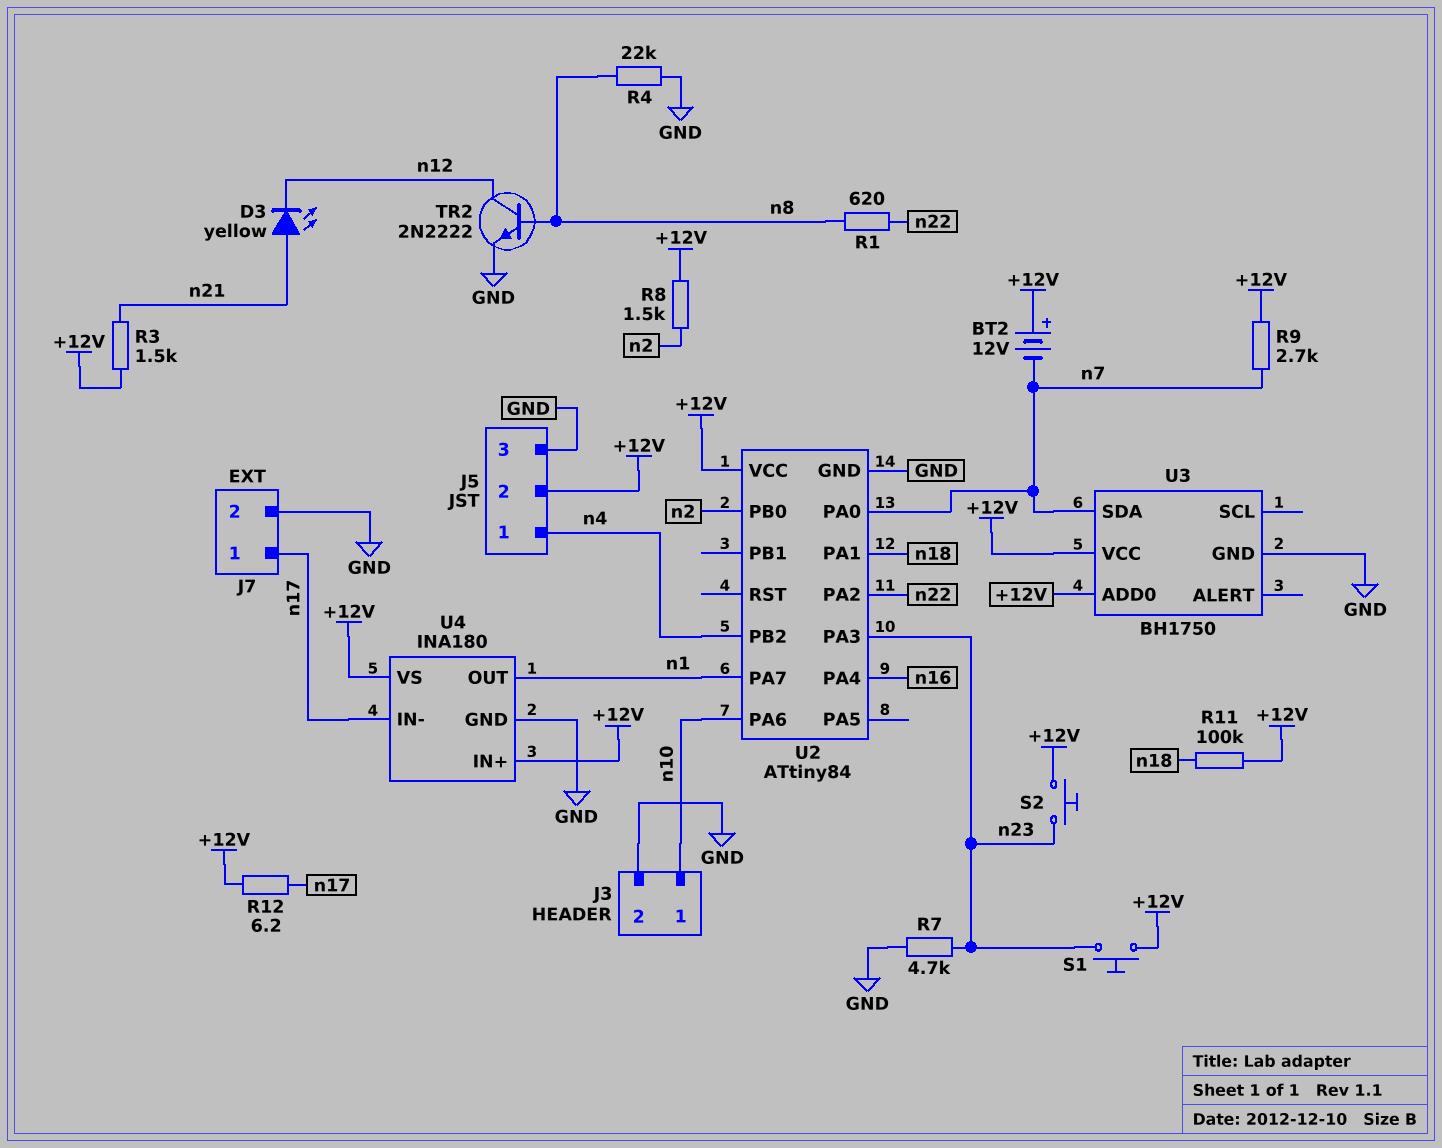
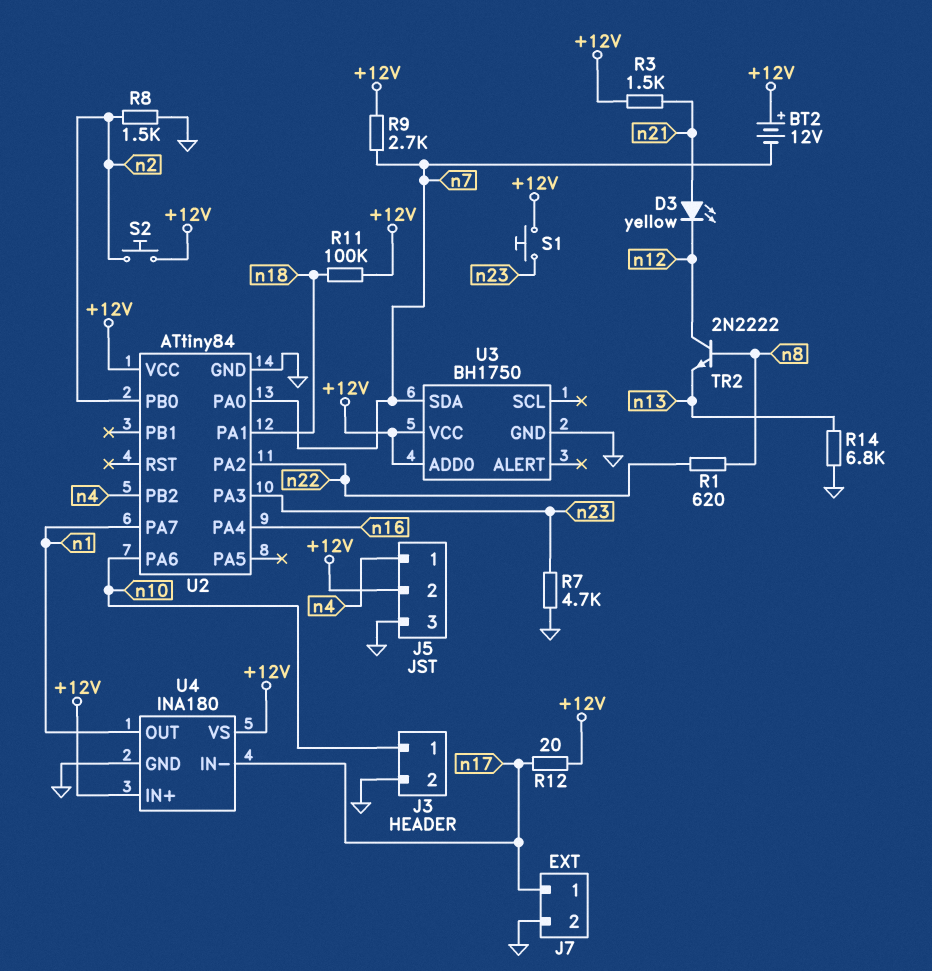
R4: 22k (GND, n8) -> none
R8: 1.5k (+12V, n2) -> 1.5k (GND, n2)
R12: 6.2 (+12V, n17) -> 20 (+12V, n17)
R14: none -> 6.8k (GND, n13)
S2: button (+12V, n23) -> button (+12V, n2)
TR2: NPN 2N2222 (B n8, C n12, E GND) -> NPN 2N2222 (B n8, C n12, E n13)

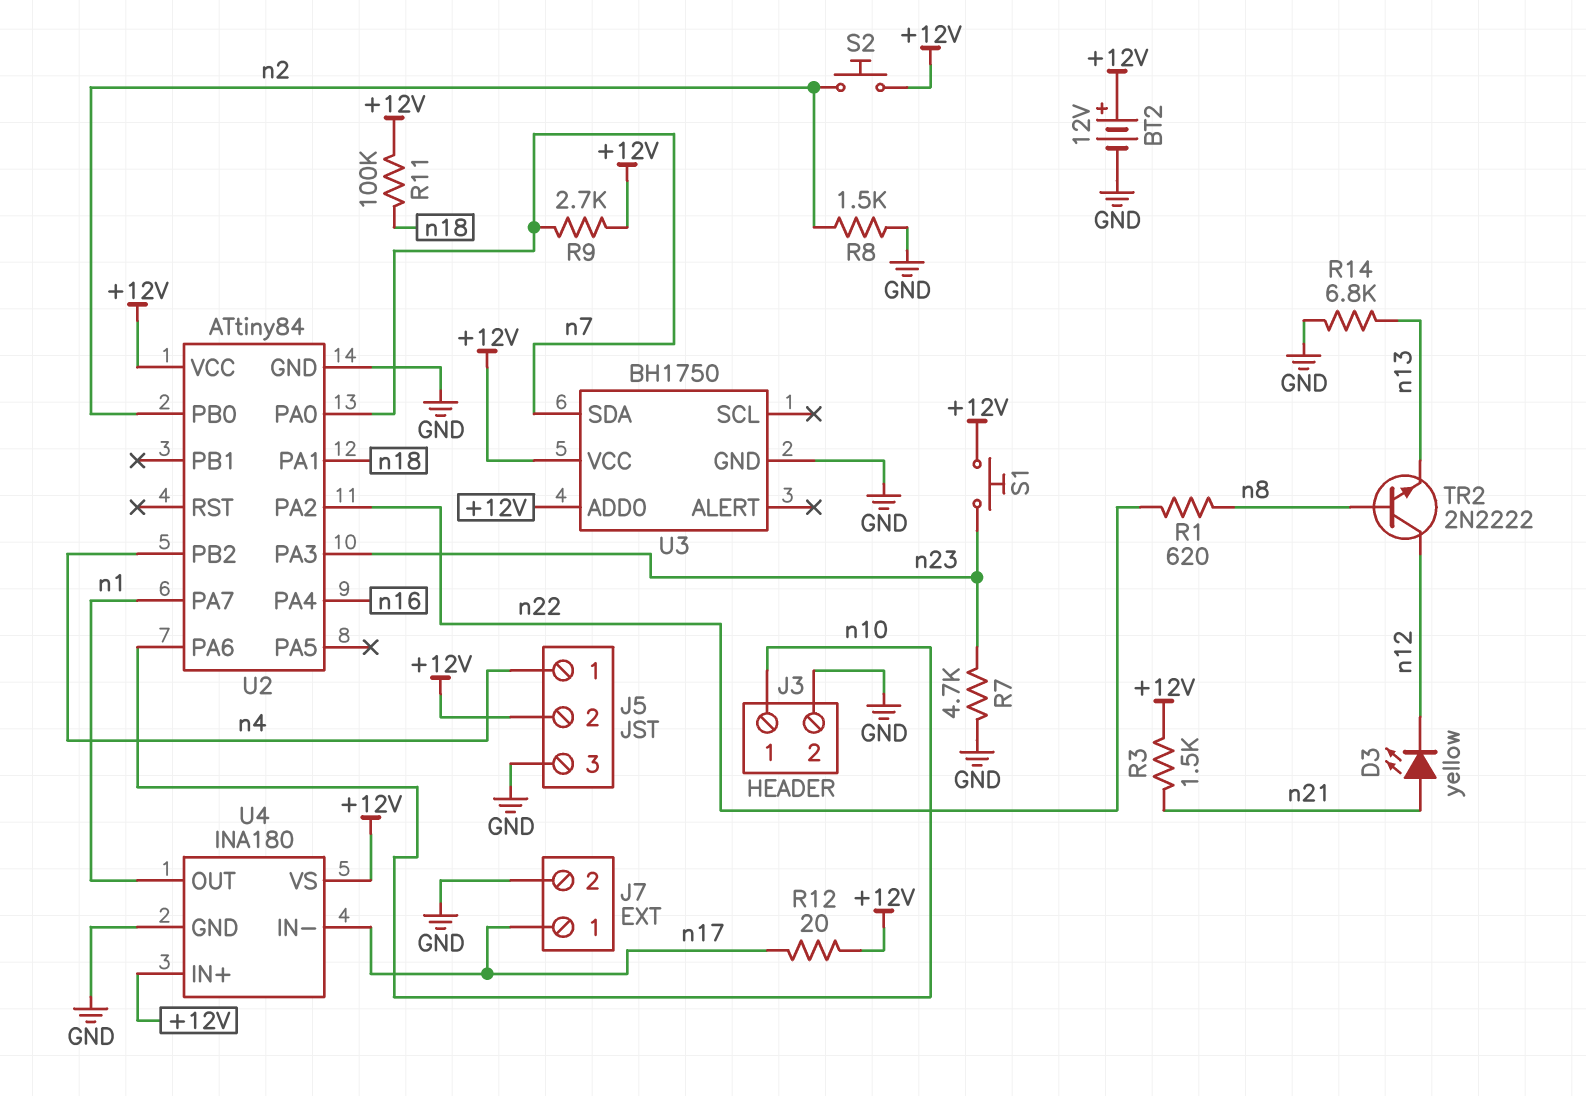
BT2: 12V (plus +12V, minus n7) -> 12V (plus +12V, minus GND)

